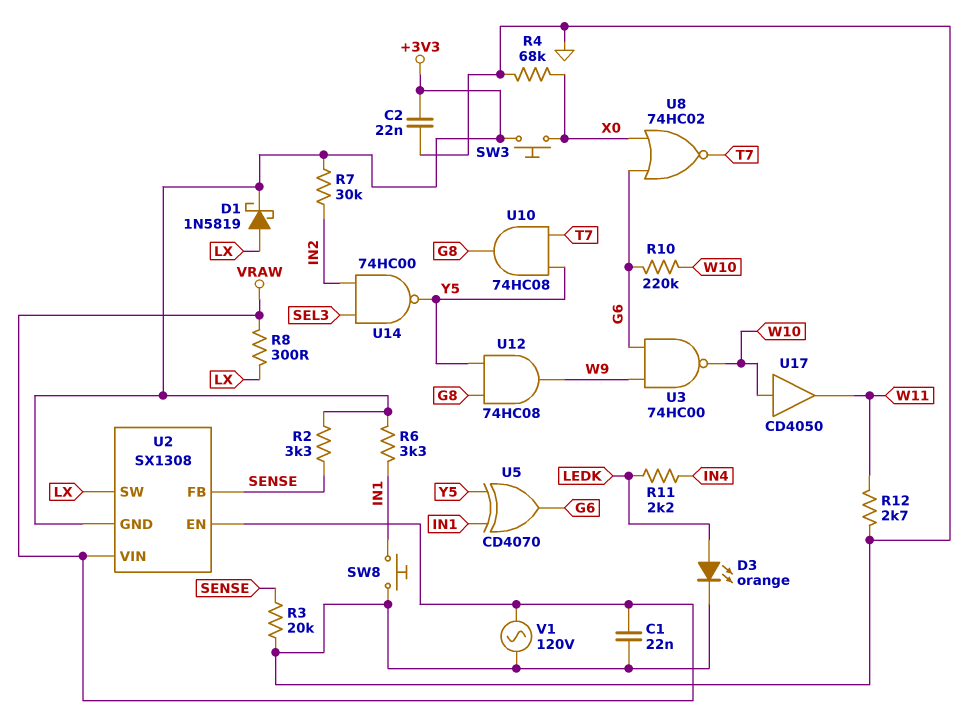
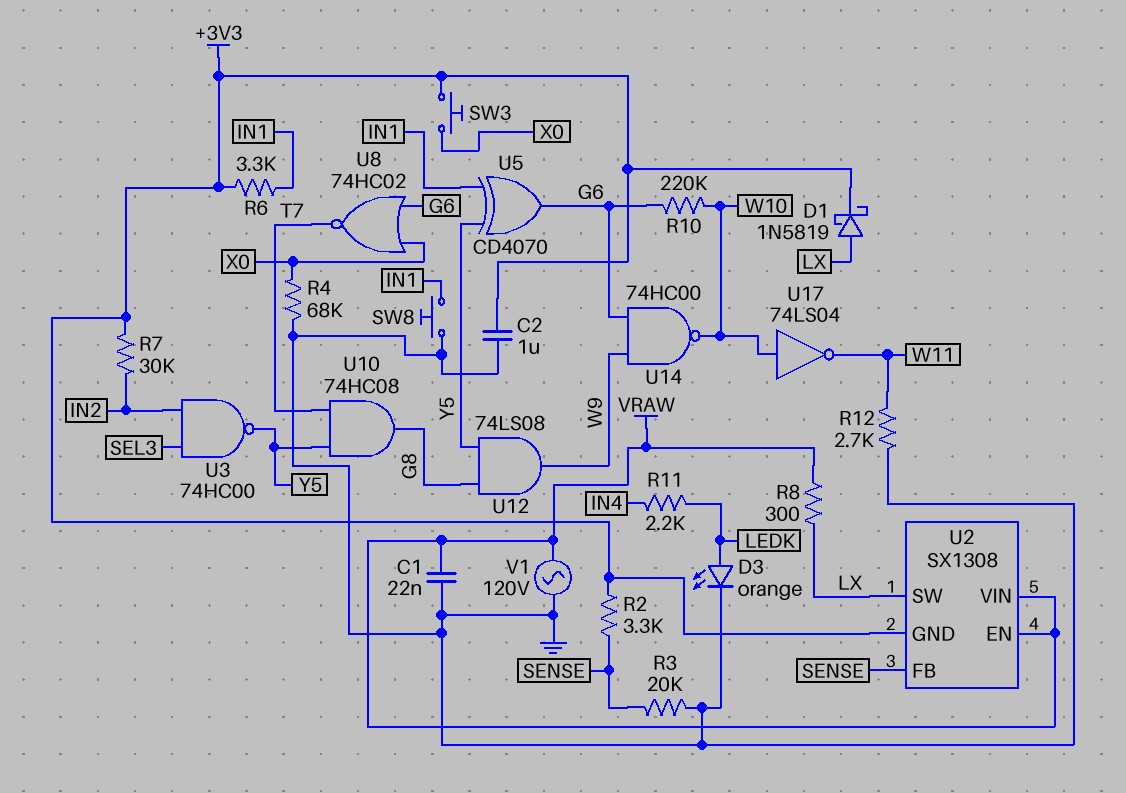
C2: 22nF (+3V3, GND) -> 1uF (+3V3, GND)
U3: NAND 74HC00 (in G6, in W9, out W10) -> NAND 74HC00 (in IN2, in SEL3, out Y5)
U12: AND 74HC08 (in G8, in Y5, out W9) -> AND 74LS08 (in G8, in Y5, out W9)
U14: NAND 74HC00 (in IN2, in SEL3, out Y5) -> NAND 74HC00 (in G6, in W9, out W10)
U17: buffer CD4050 (in W10, out W11) -> NOT 74LS04 (in W10, out W11)

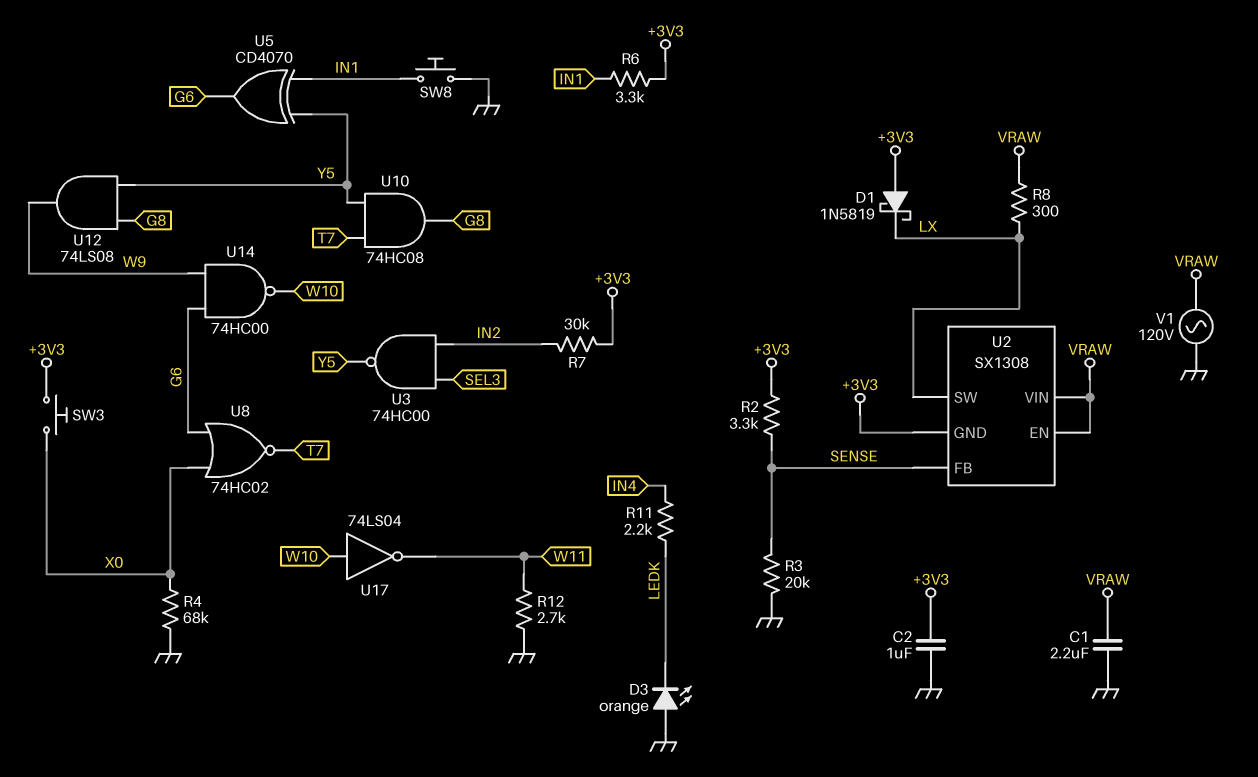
C1: 22nF (GND, VRAW) -> 2.2uF (GND, VRAW)
D1: schottky 1N5819 (A LX, K +3V3) -> schottky 1N5819 (A +3V3, K LX)
D3: LED orange (A LEDK, K GND) -> LED orange (A GND, K LEDK)
R10: 220k (G6, W10) -> none

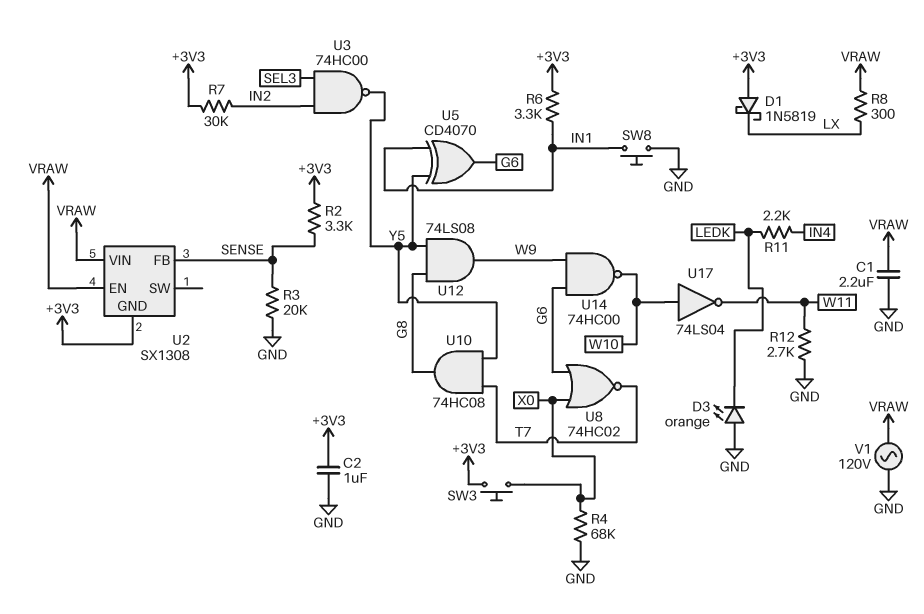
U2 pin SW: LX -> none

